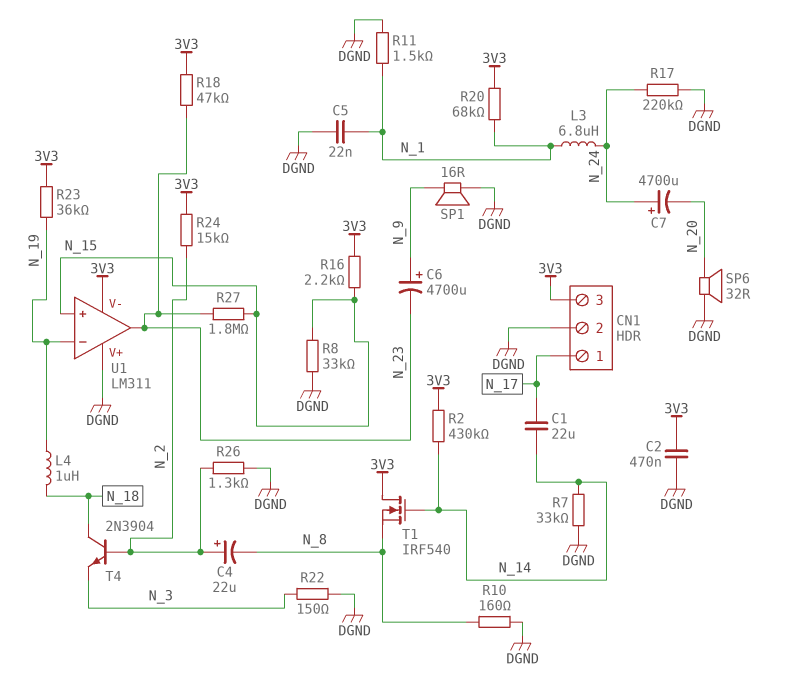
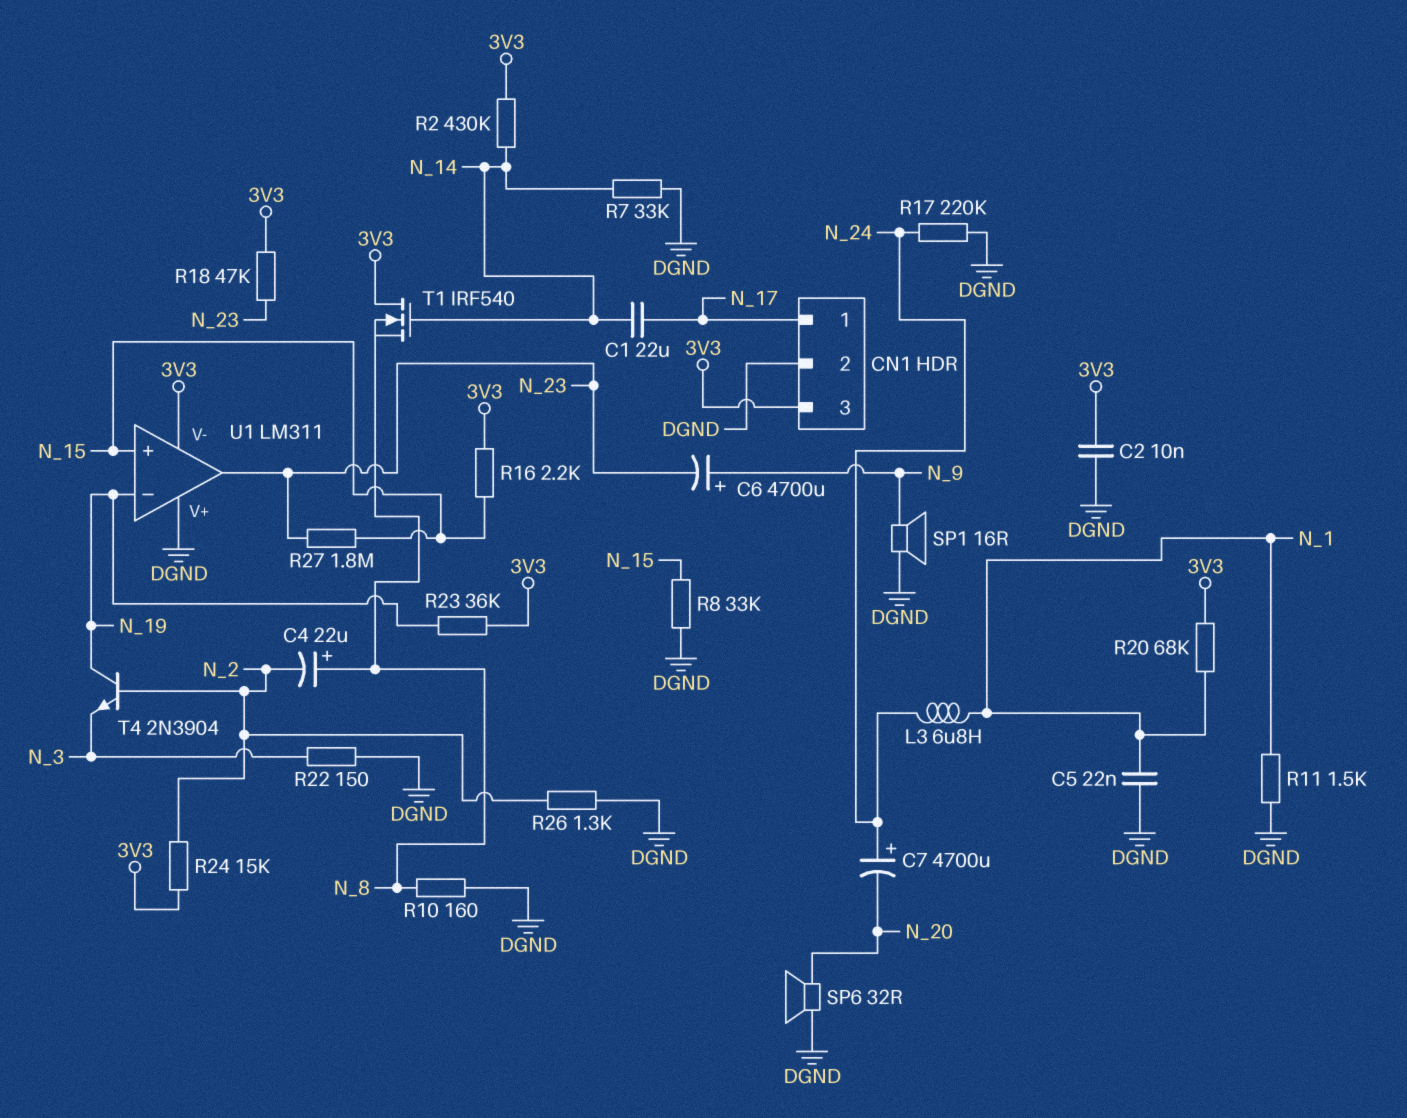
C2: 470nF (3V3, DGND) -> 10nF (3V3, DGND)
C4: 22uF (plus N_2, minus N_8) -> 22uF (plus N_8, minus N_2)
L4: 1uH (N_18, N_19) -> none
T4: NPN 2N3904 (B N_2, C N_18, E N_3) -> NPN 2N3904 (B N_2, C N_19, E N_3)

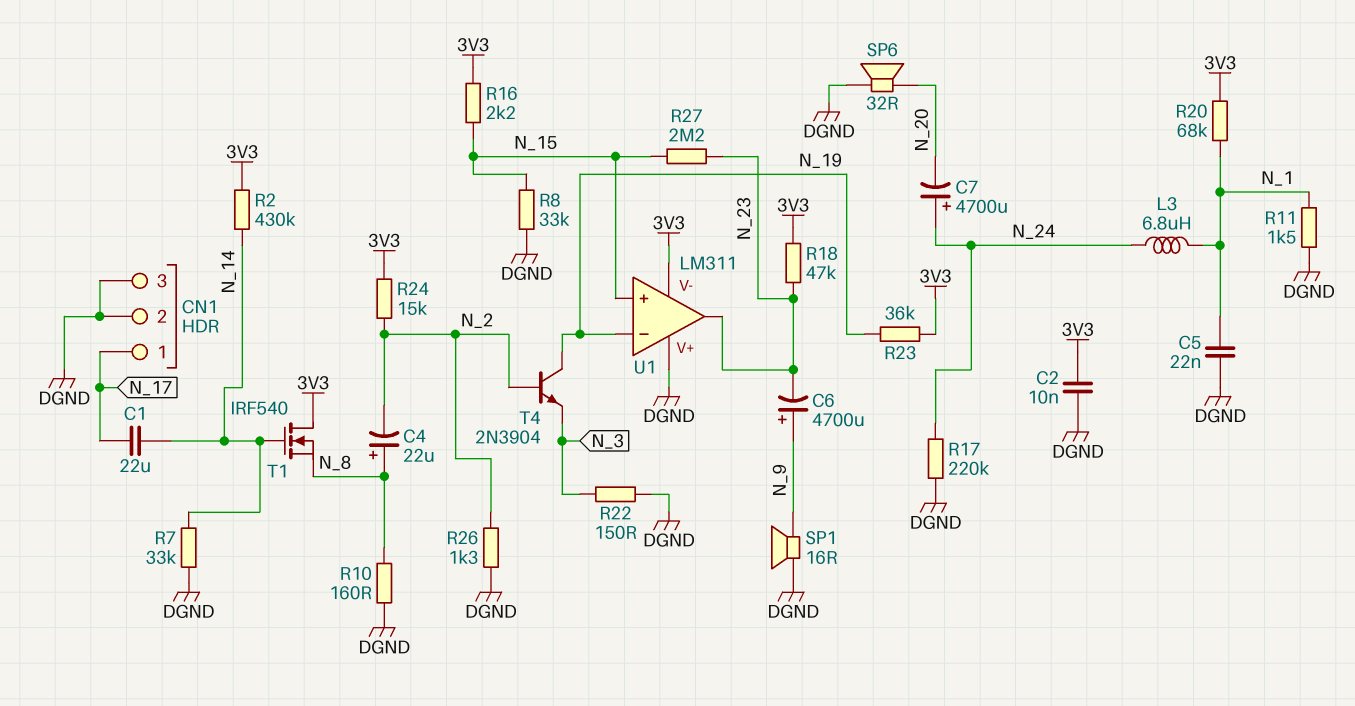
CN1 pin 3: 3V3 -> DGND
R27: 1.8M (N_15, N_23) -> 2.2M (N_15, N_23)

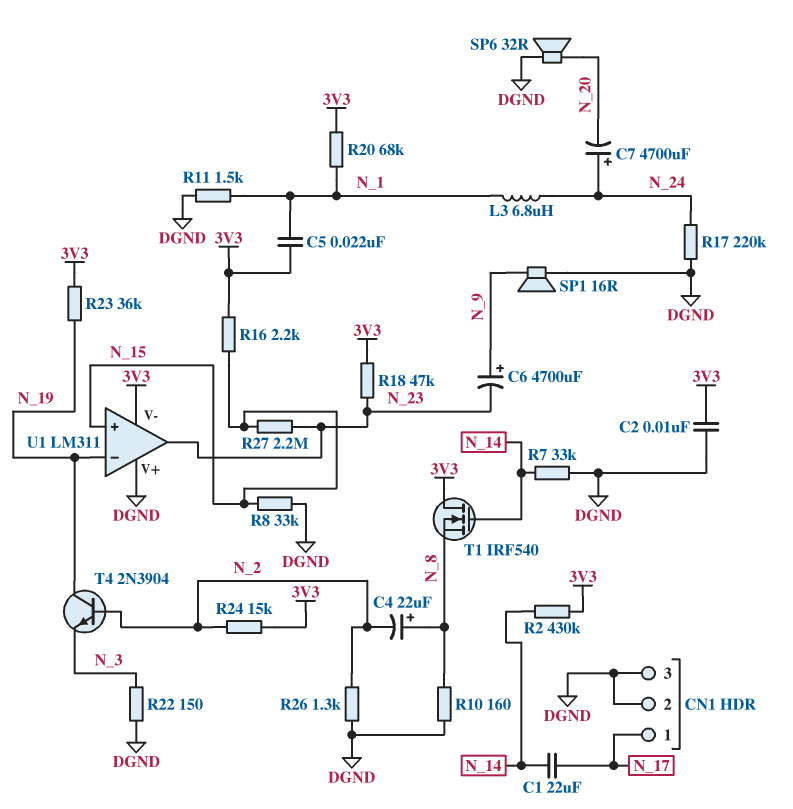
C5: 22nF (DGND, N_1) -> 22nF (3V3, N_1)

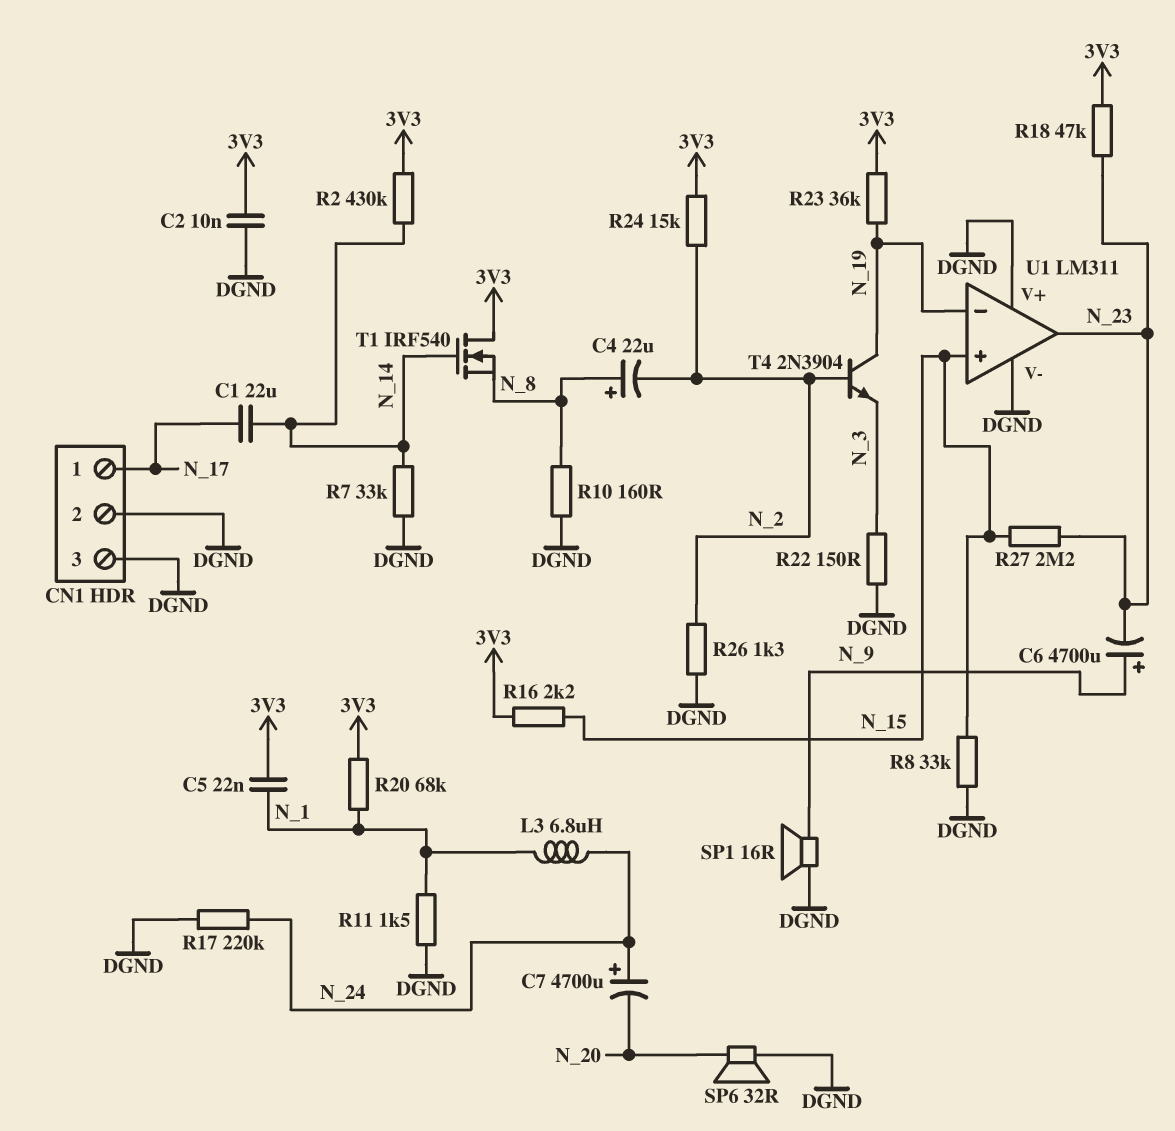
U1 pin V-: 3V3 -> DGND

